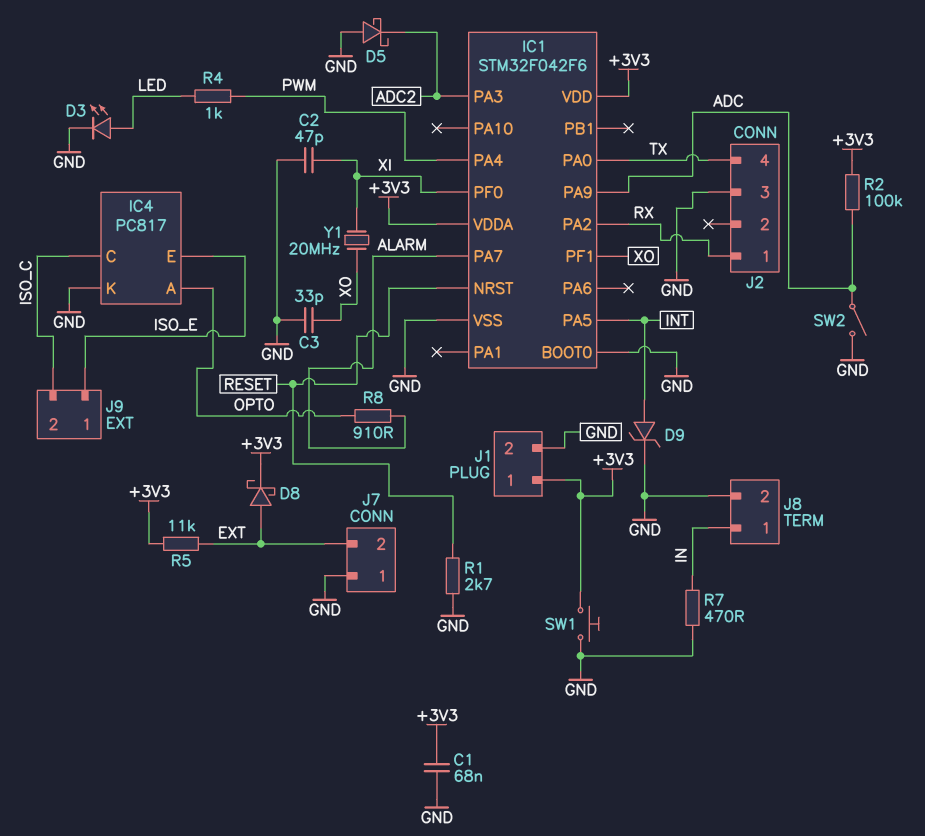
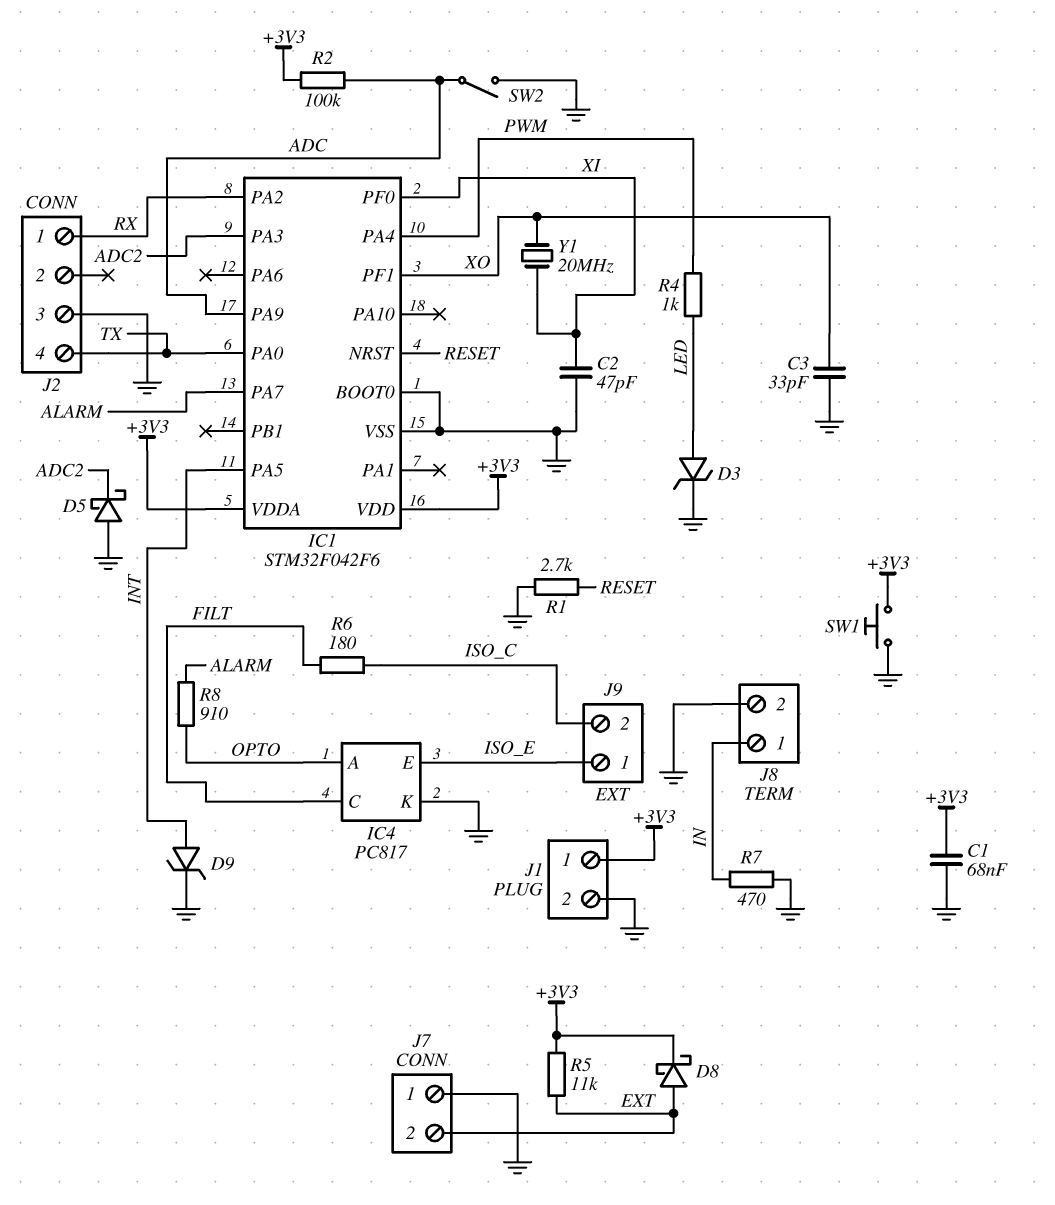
D3: LED (A LED, K GND) -> zener (A LED, K GND)
IC4 pin C: ISO_C -> FILT
R6: none -> 180 (FILT, ISO_C)

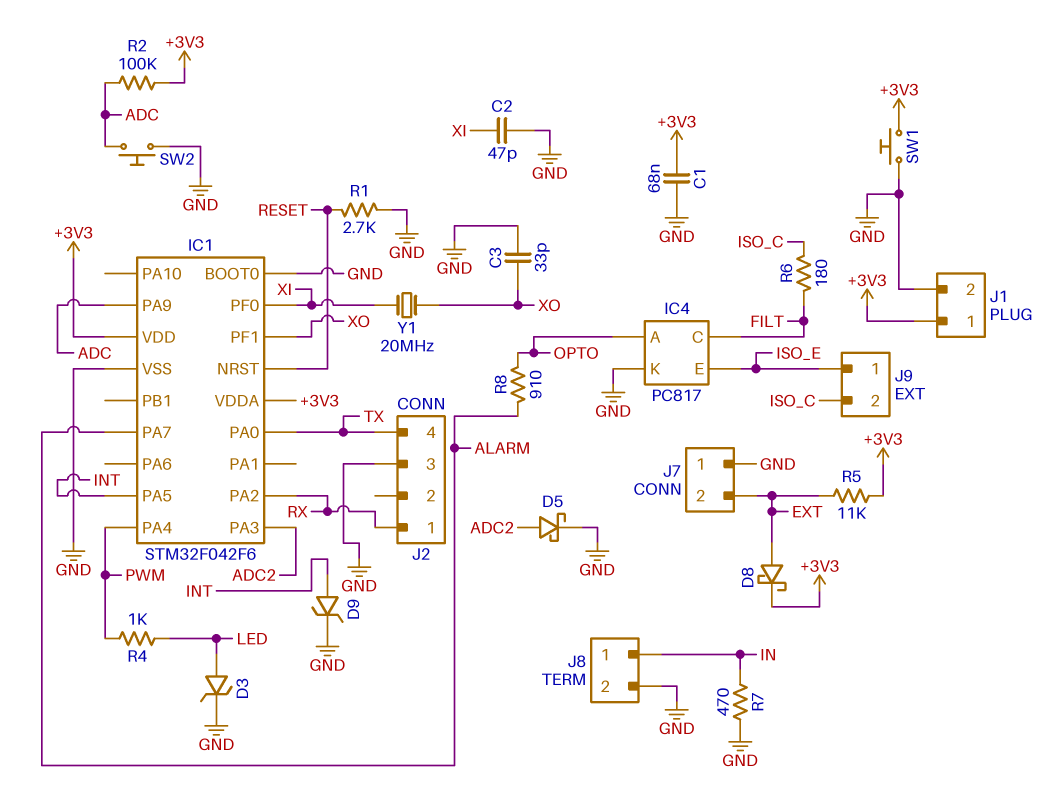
D5: schottky (A GND, K ADC2) -> schottky (A ADC2, K GND)
SW2: switch (ADC, GND) -> button (ADC, GND)

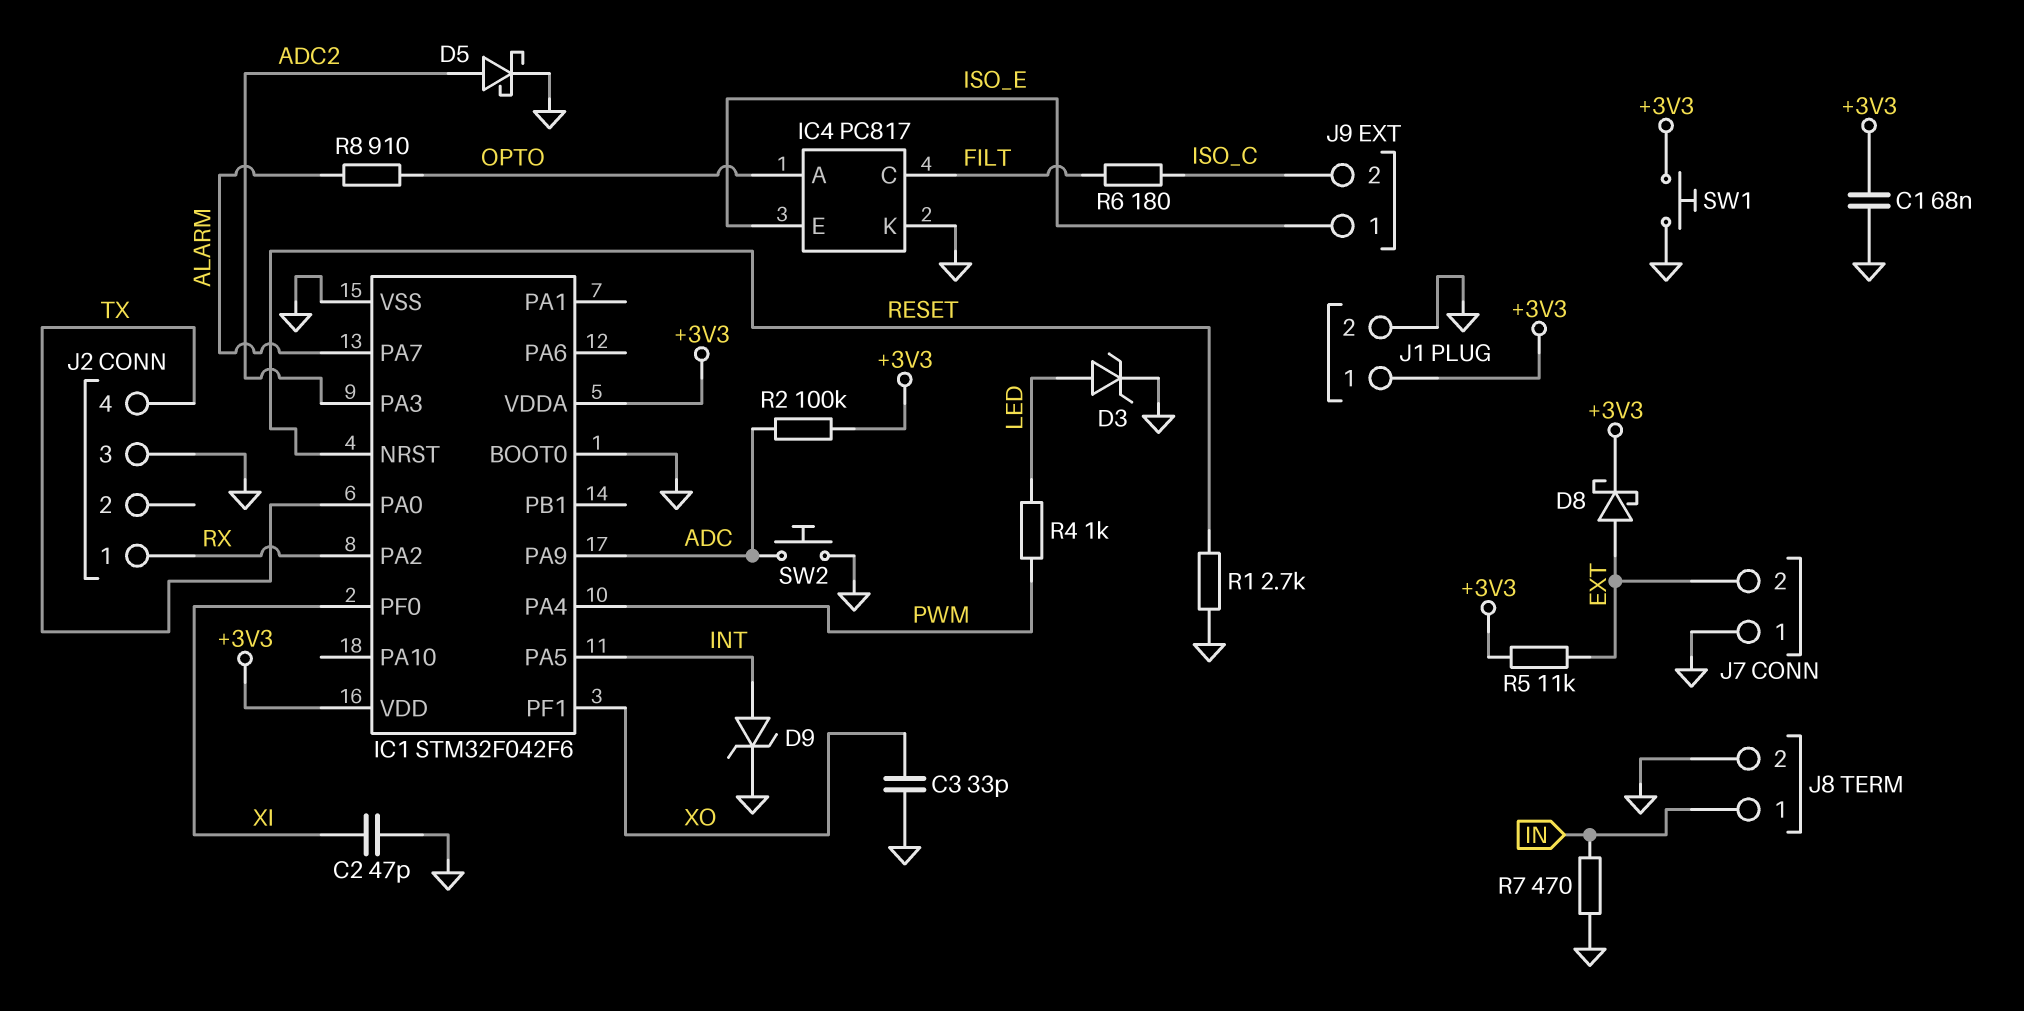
Y1: 20MHz (XI, XO) -> none

